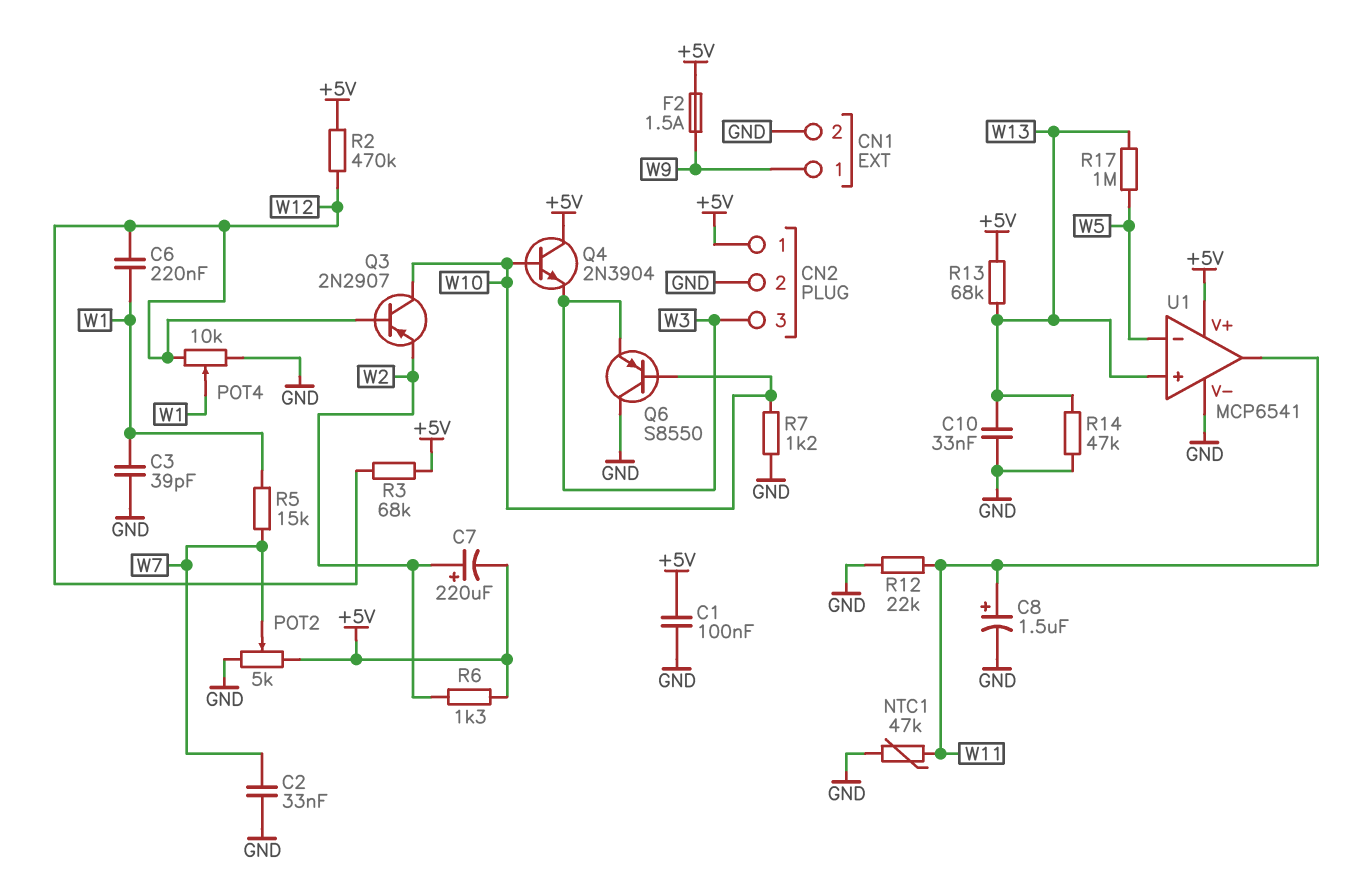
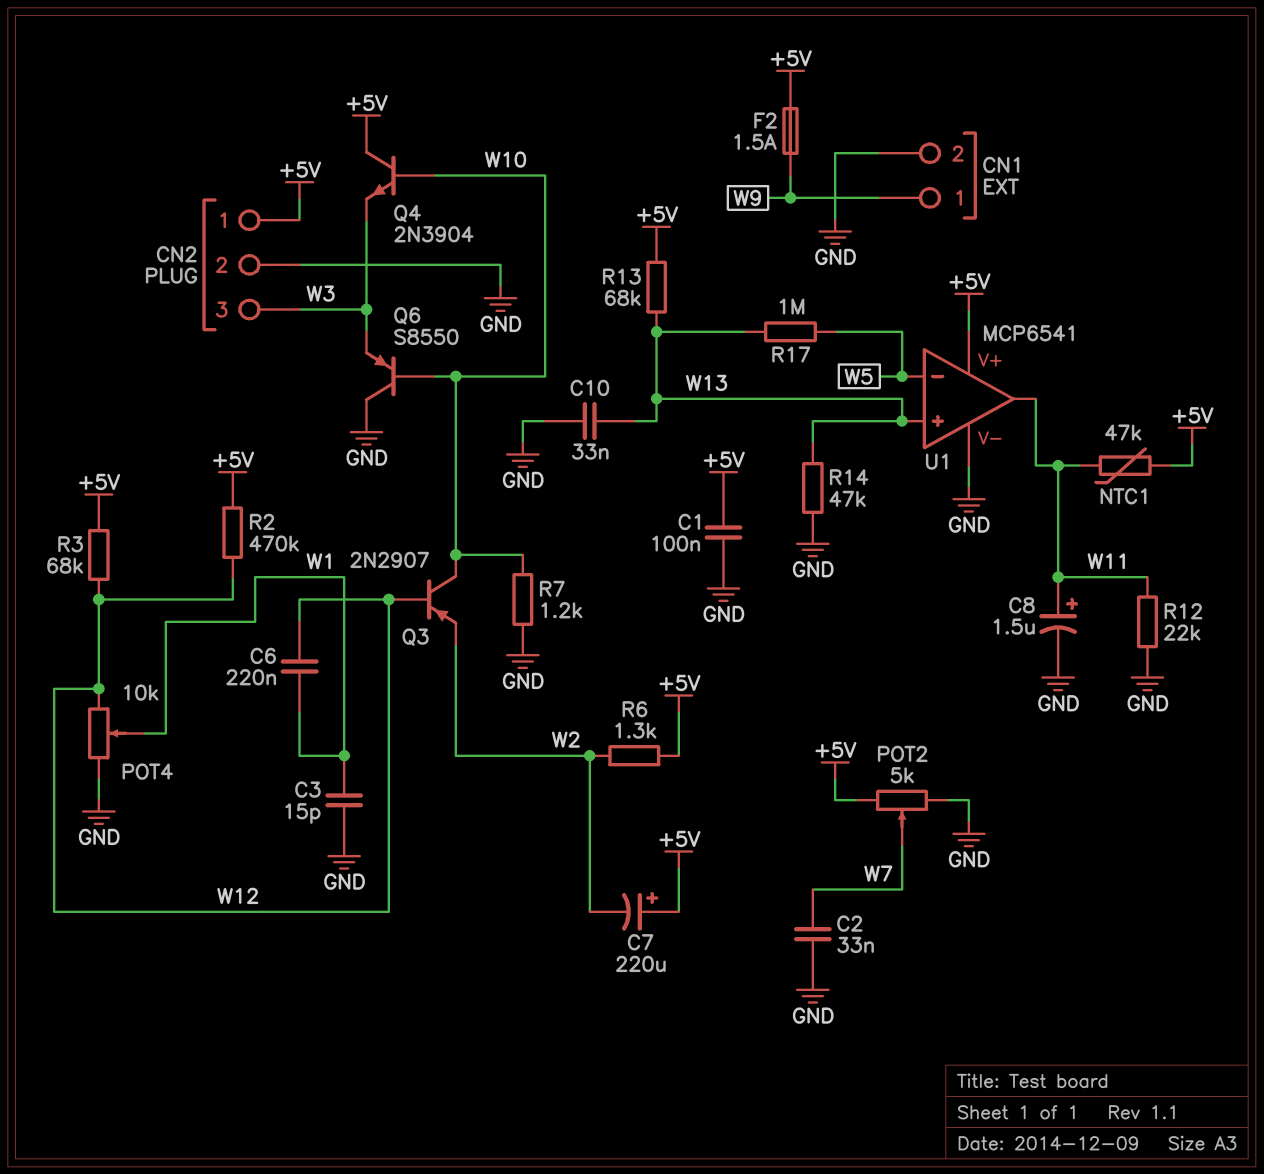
C3: 39pF (GND, W1) -> 15pF (GND, W1)
C7: 220uF (plus W2, minus +5V) -> 220uF (plus +5V, minus W2)
NTC1: 47k (GND, W11) -> 47k (+5V, W11)
R5: 15k (W1, W7) -> none

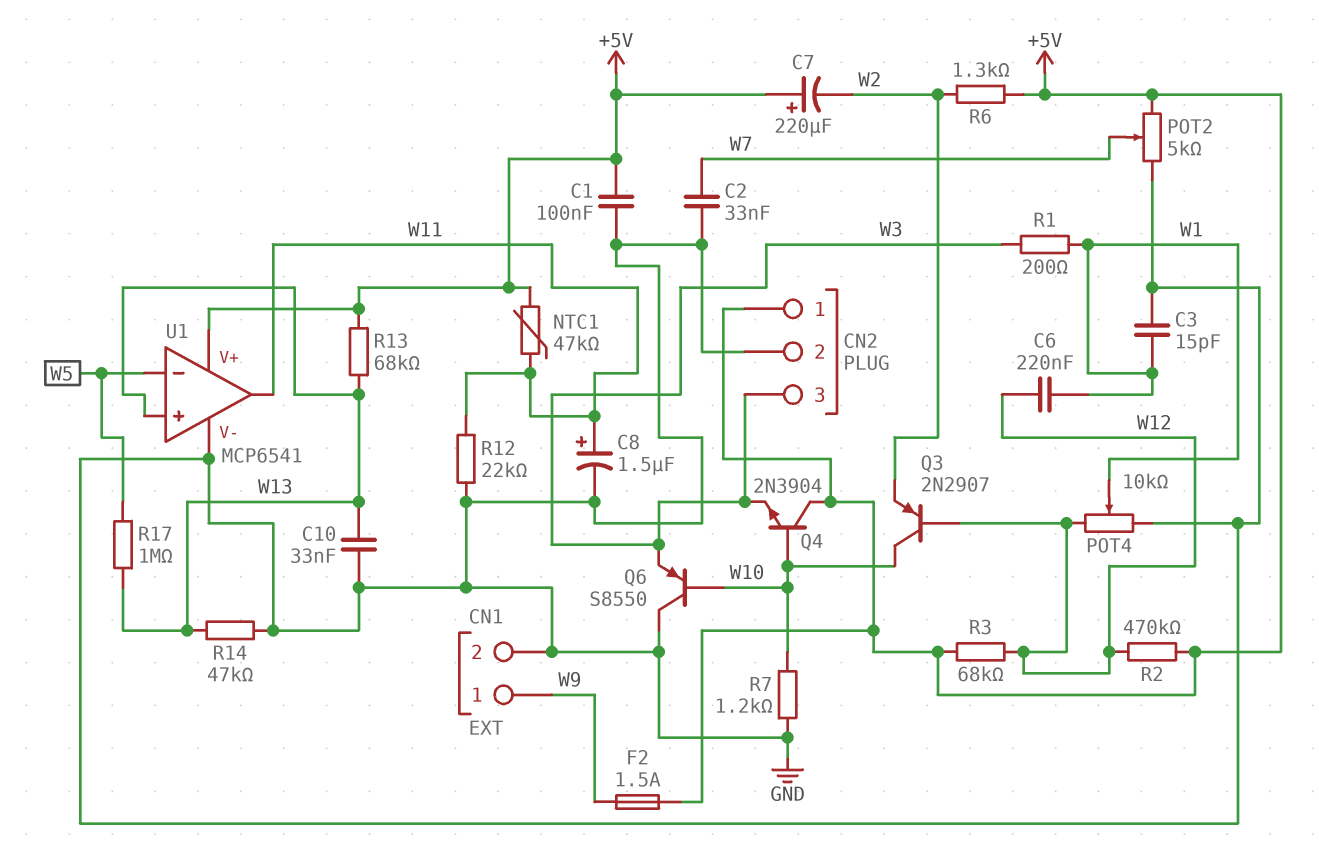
R1: none -> 200 (W1, W3)

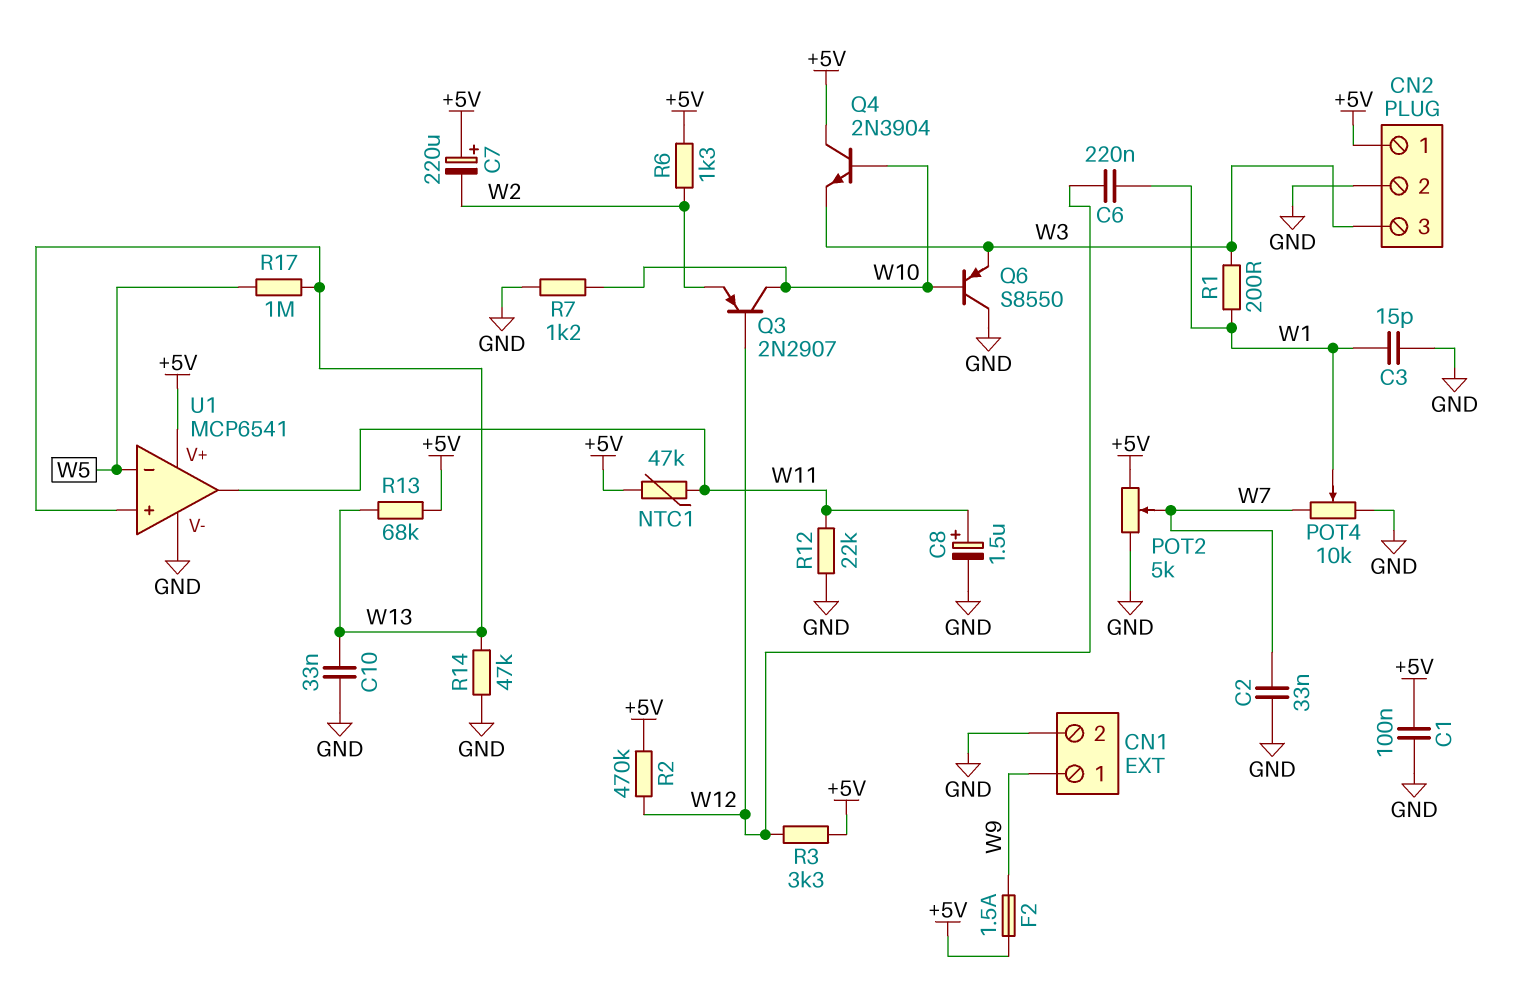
POT4: 10k (GND, W12, wiper W1) -> 10k (GND, W7, wiper W1)
R3: 68k (+5V, W12) -> 3.3k (+5V, W12)

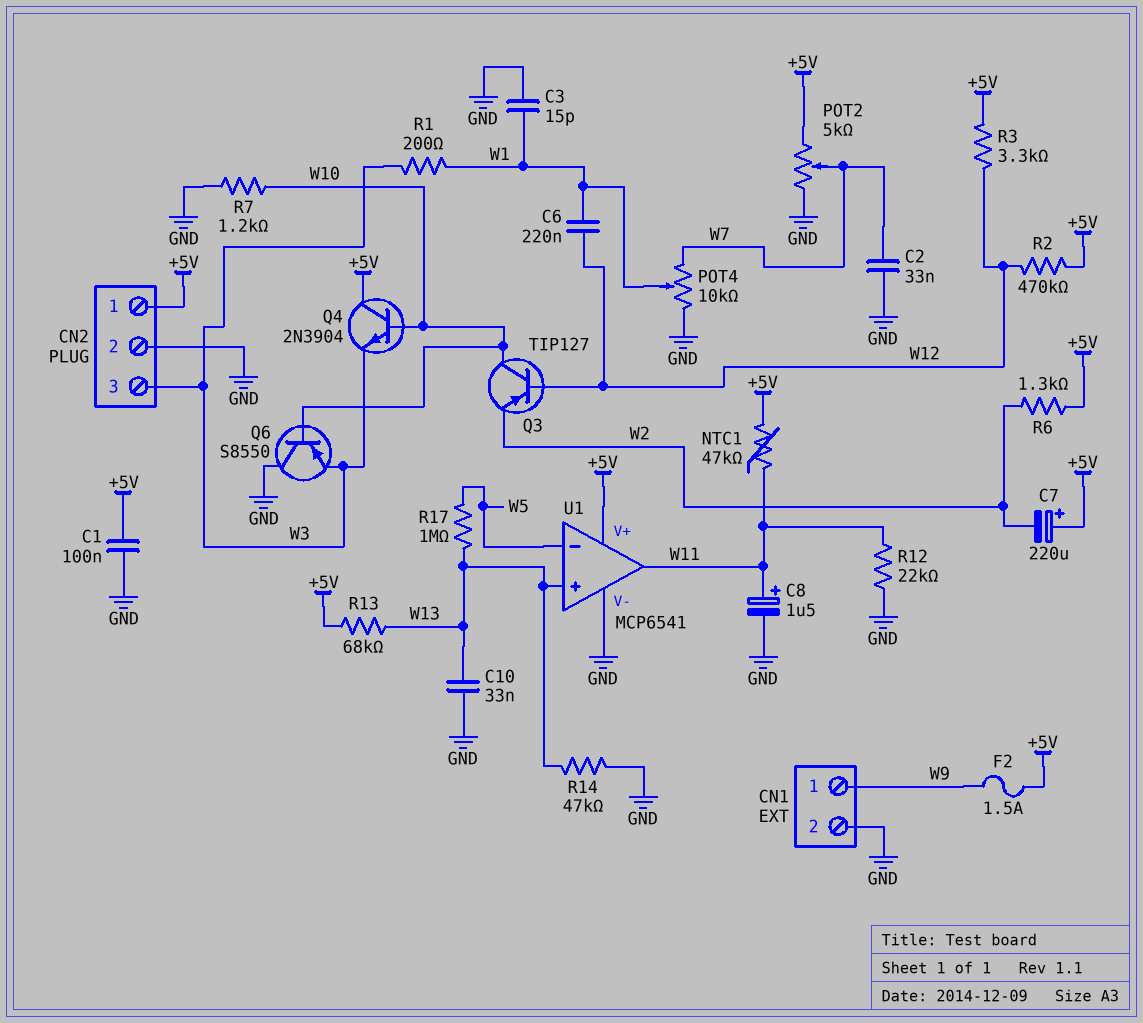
Q3: PNP 2N2907 (B W12, C W10, E W2) -> PNP TIP127 (B W12, C W10, E W2)

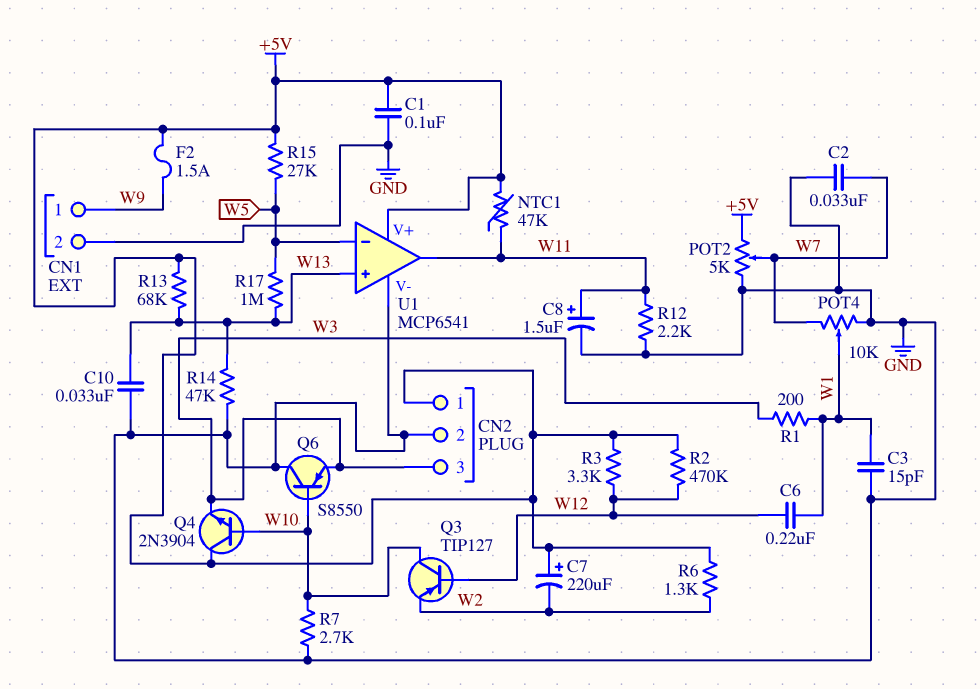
R7: 1.2k (GND, W10) -> 2.7k (GND, W10)
R12: 22k (GND, W11) -> 2.2k (GND, W11)
R15: none -> 27k (+5V, W5)

